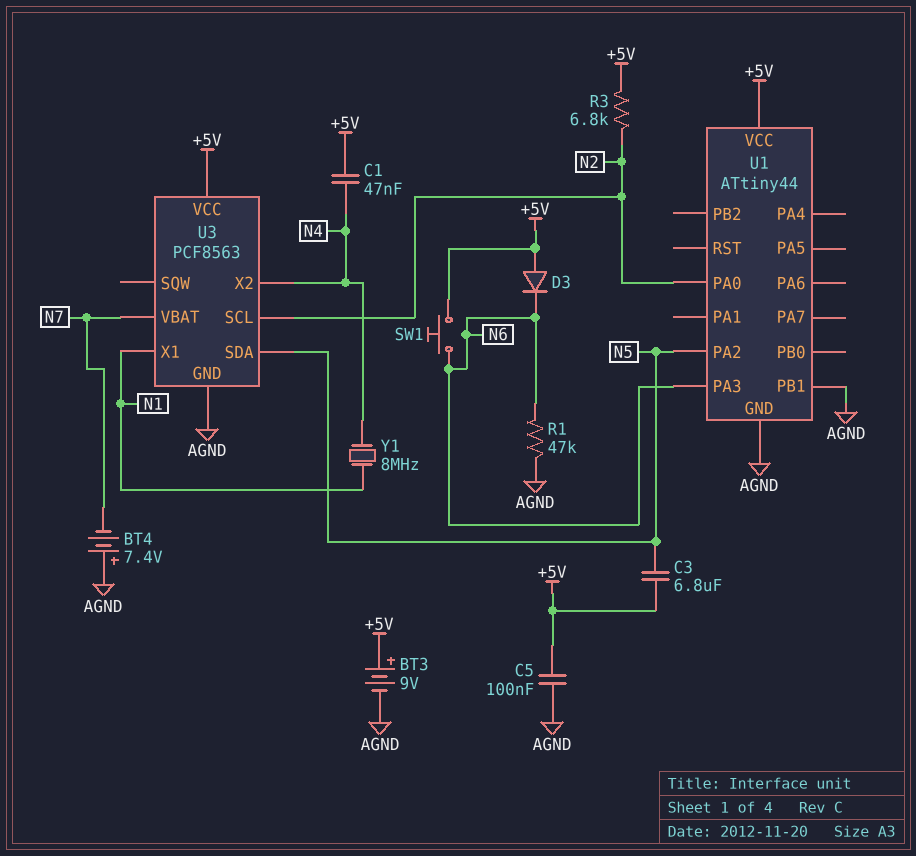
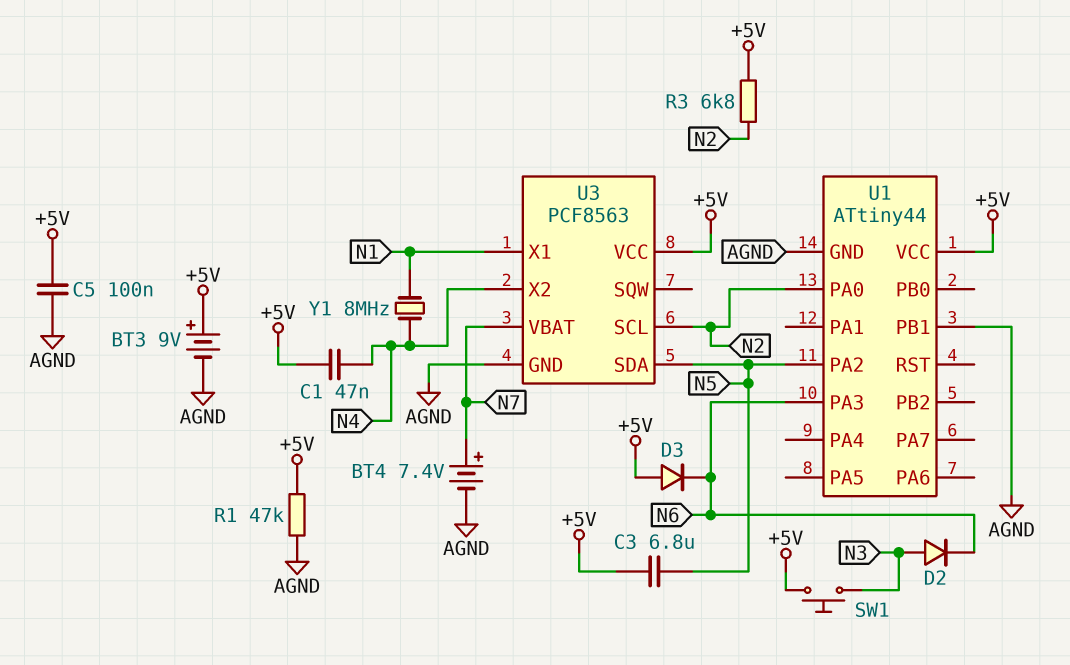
BT4: 7.4V (plus AGND, minus N7) -> 7.4V (plus N7, minus AGND)
D2: none -> diode (A N3, K N6)
R1: 47k (AGND, N6) -> 47k (+5V, AGND)
SW1: button (+5V, N6) -> button (+5V, N3)

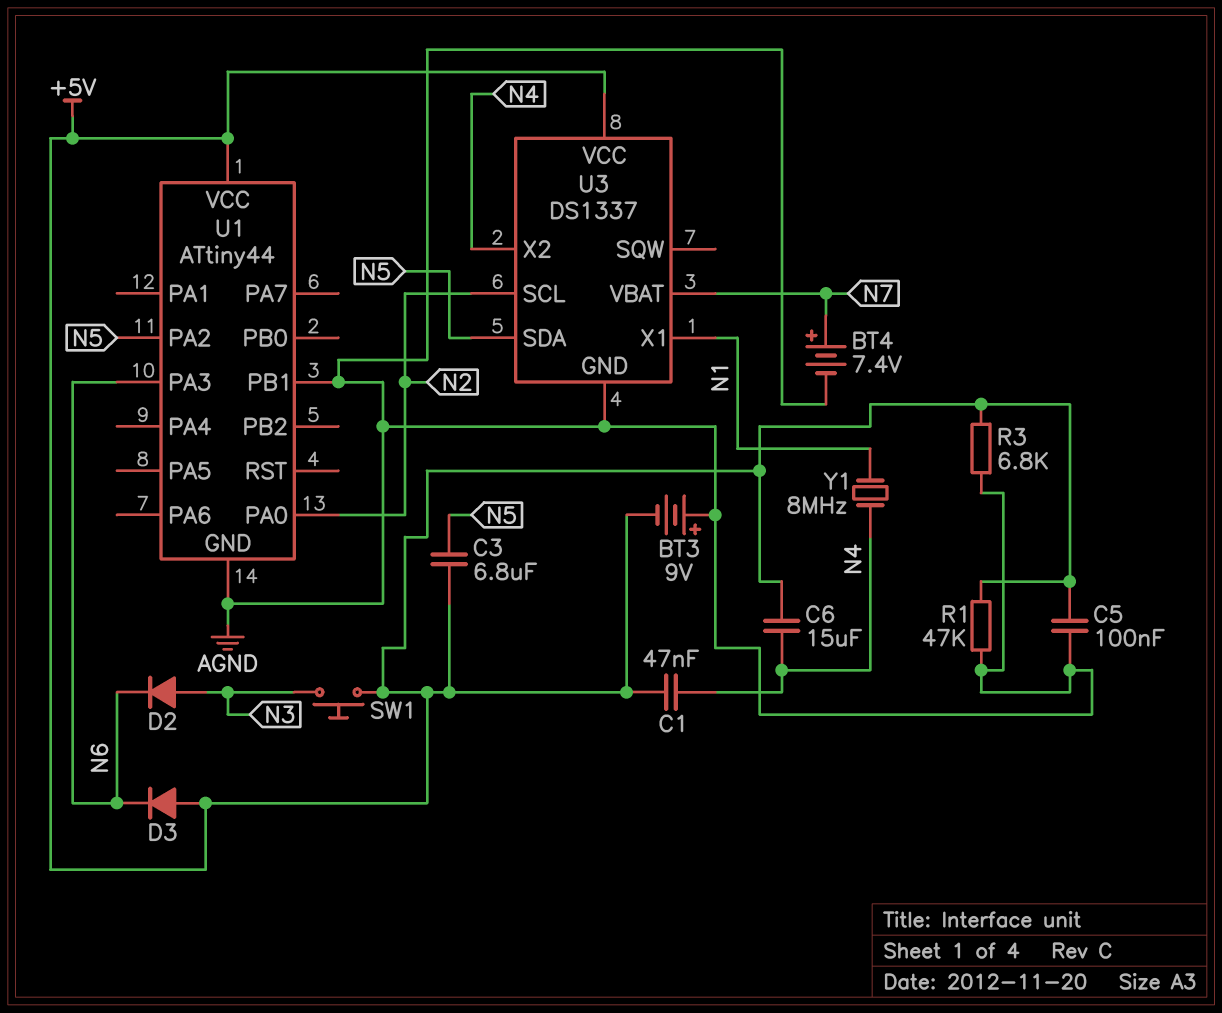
BT3: 9V (plus +5V, minus AGND) -> 9V (plus AGND, minus +5V)
C6: none -> 15uF (+5V, N4)
R3: 6.8k (+5V, N2) -> 6.8k (+5V, AGND)
U3: PCF8563 -> DS1337

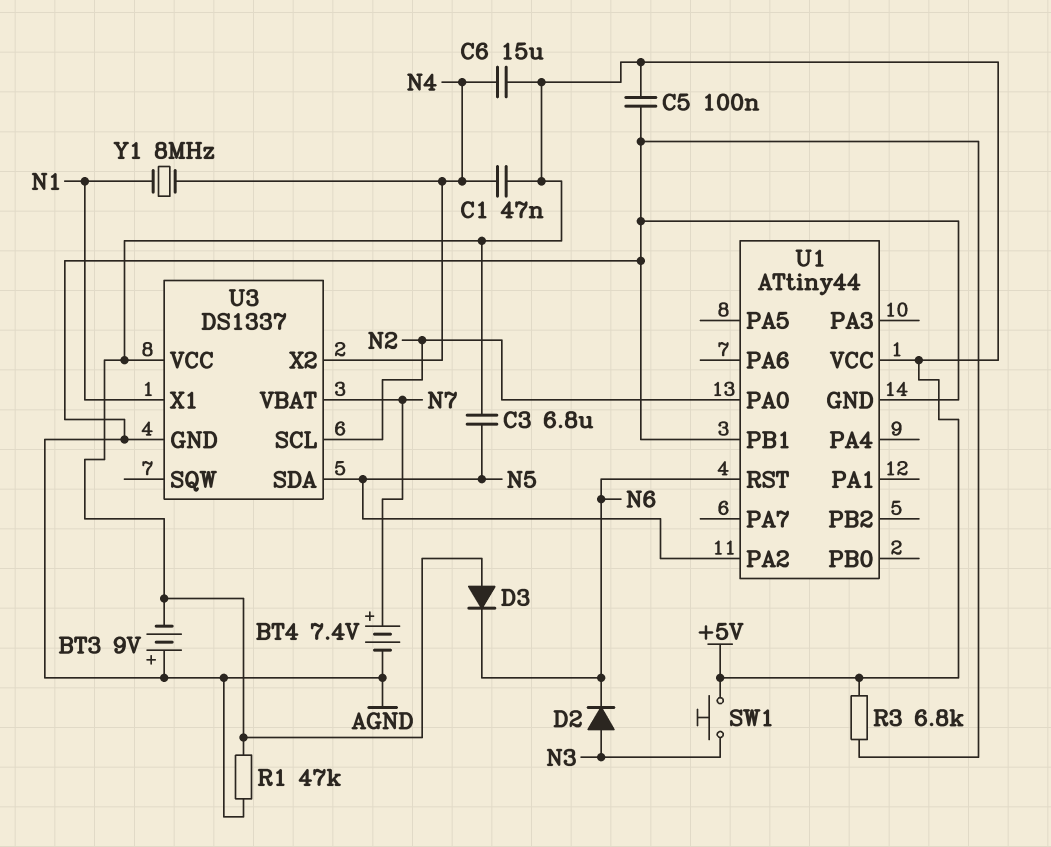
U1 pin PA3: N6 -> none
U1 pin RST: none -> N6

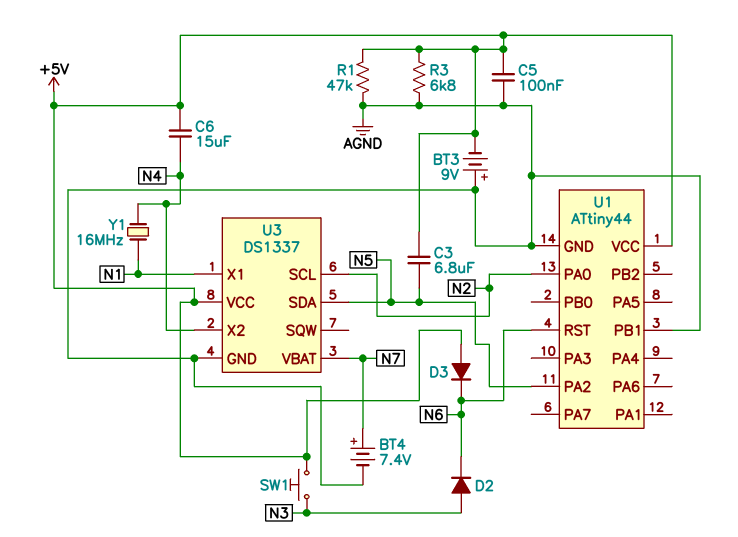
C1: 47nF (+5V, N4) -> none
Y1: 8MHz (N1, N4) -> 16MHz (N1, N4)

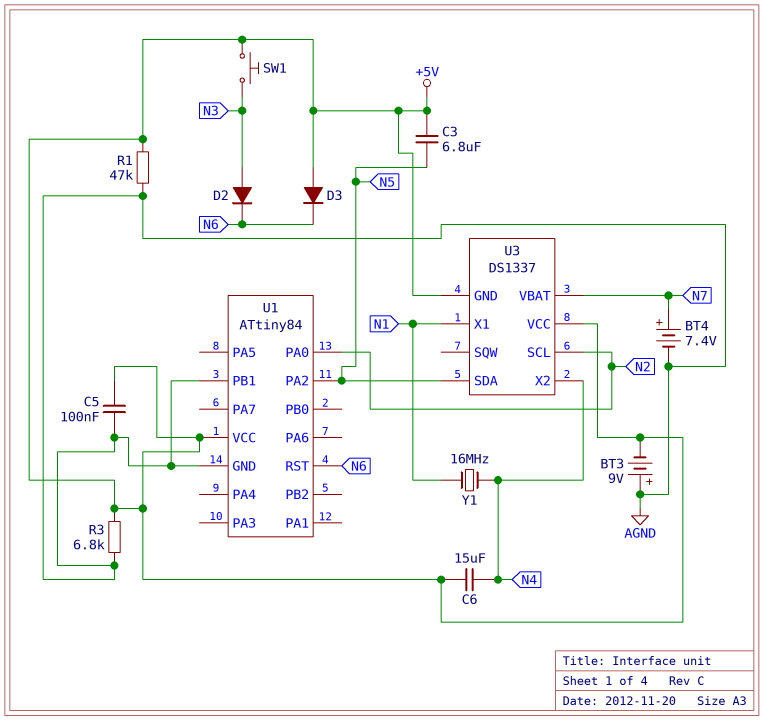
U1: ATtiny44 -> ATtiny84
U3 pin GND: AGND -> +5V

